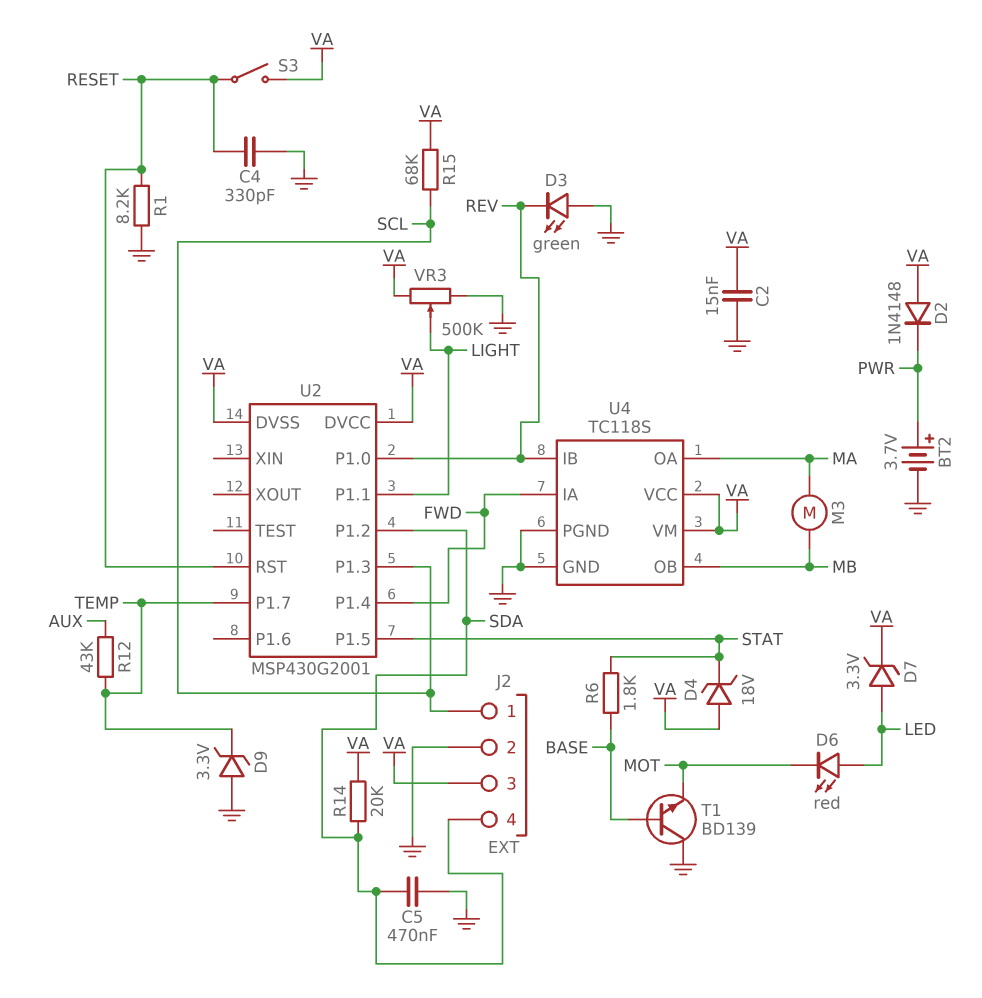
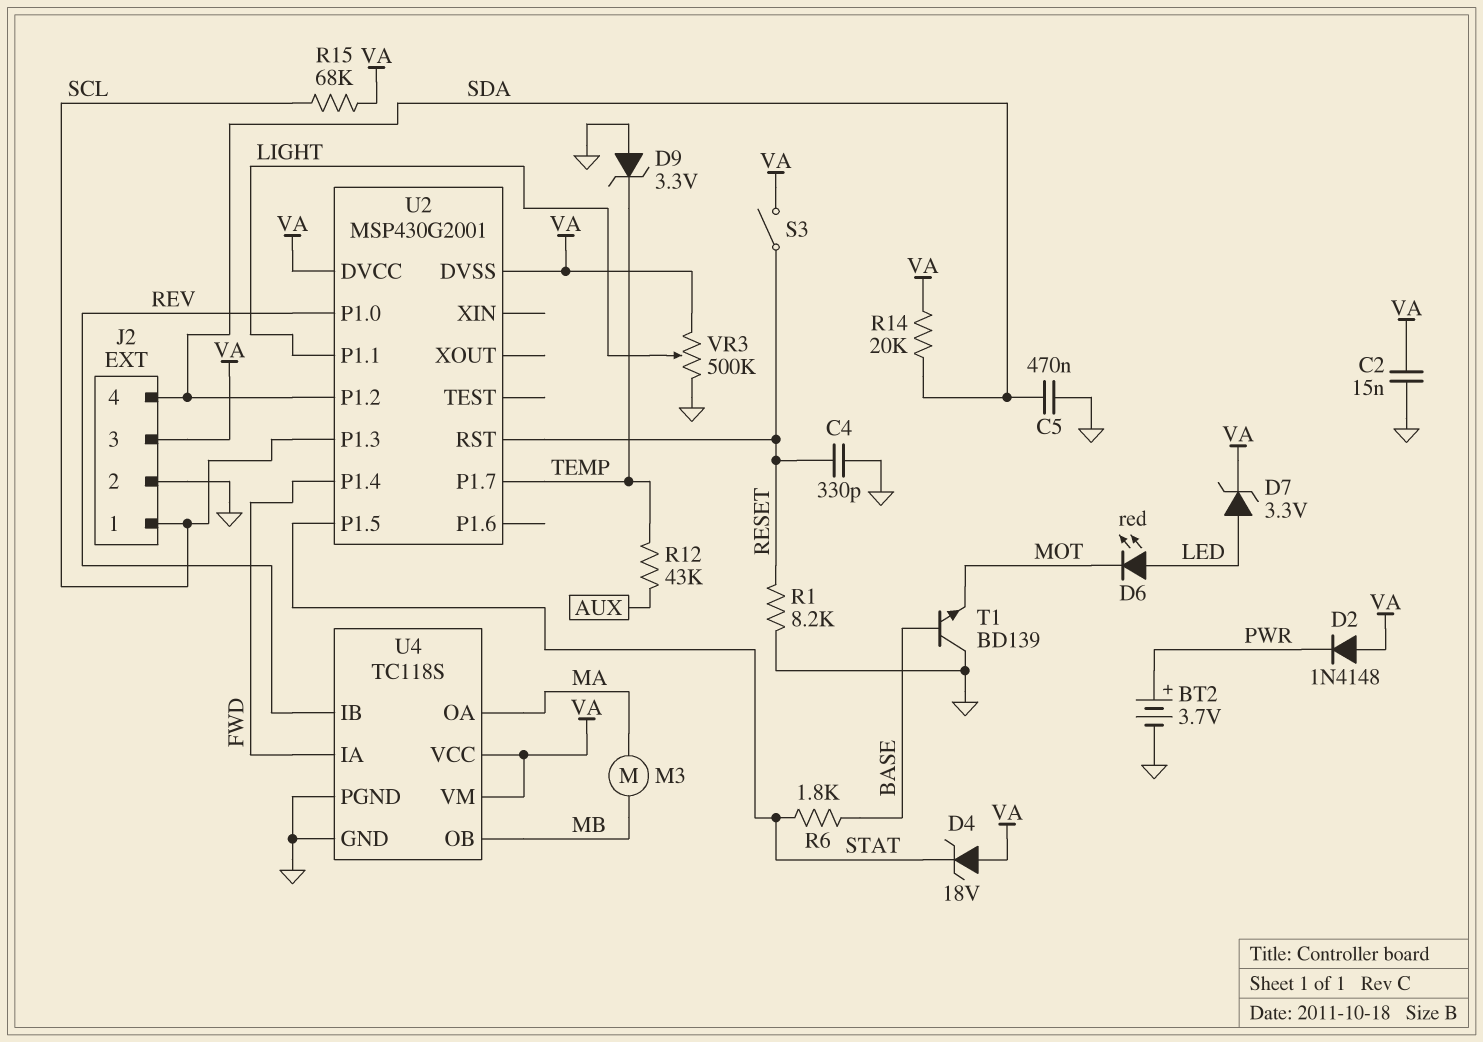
D3: LED green (A GND, K REV) -> none

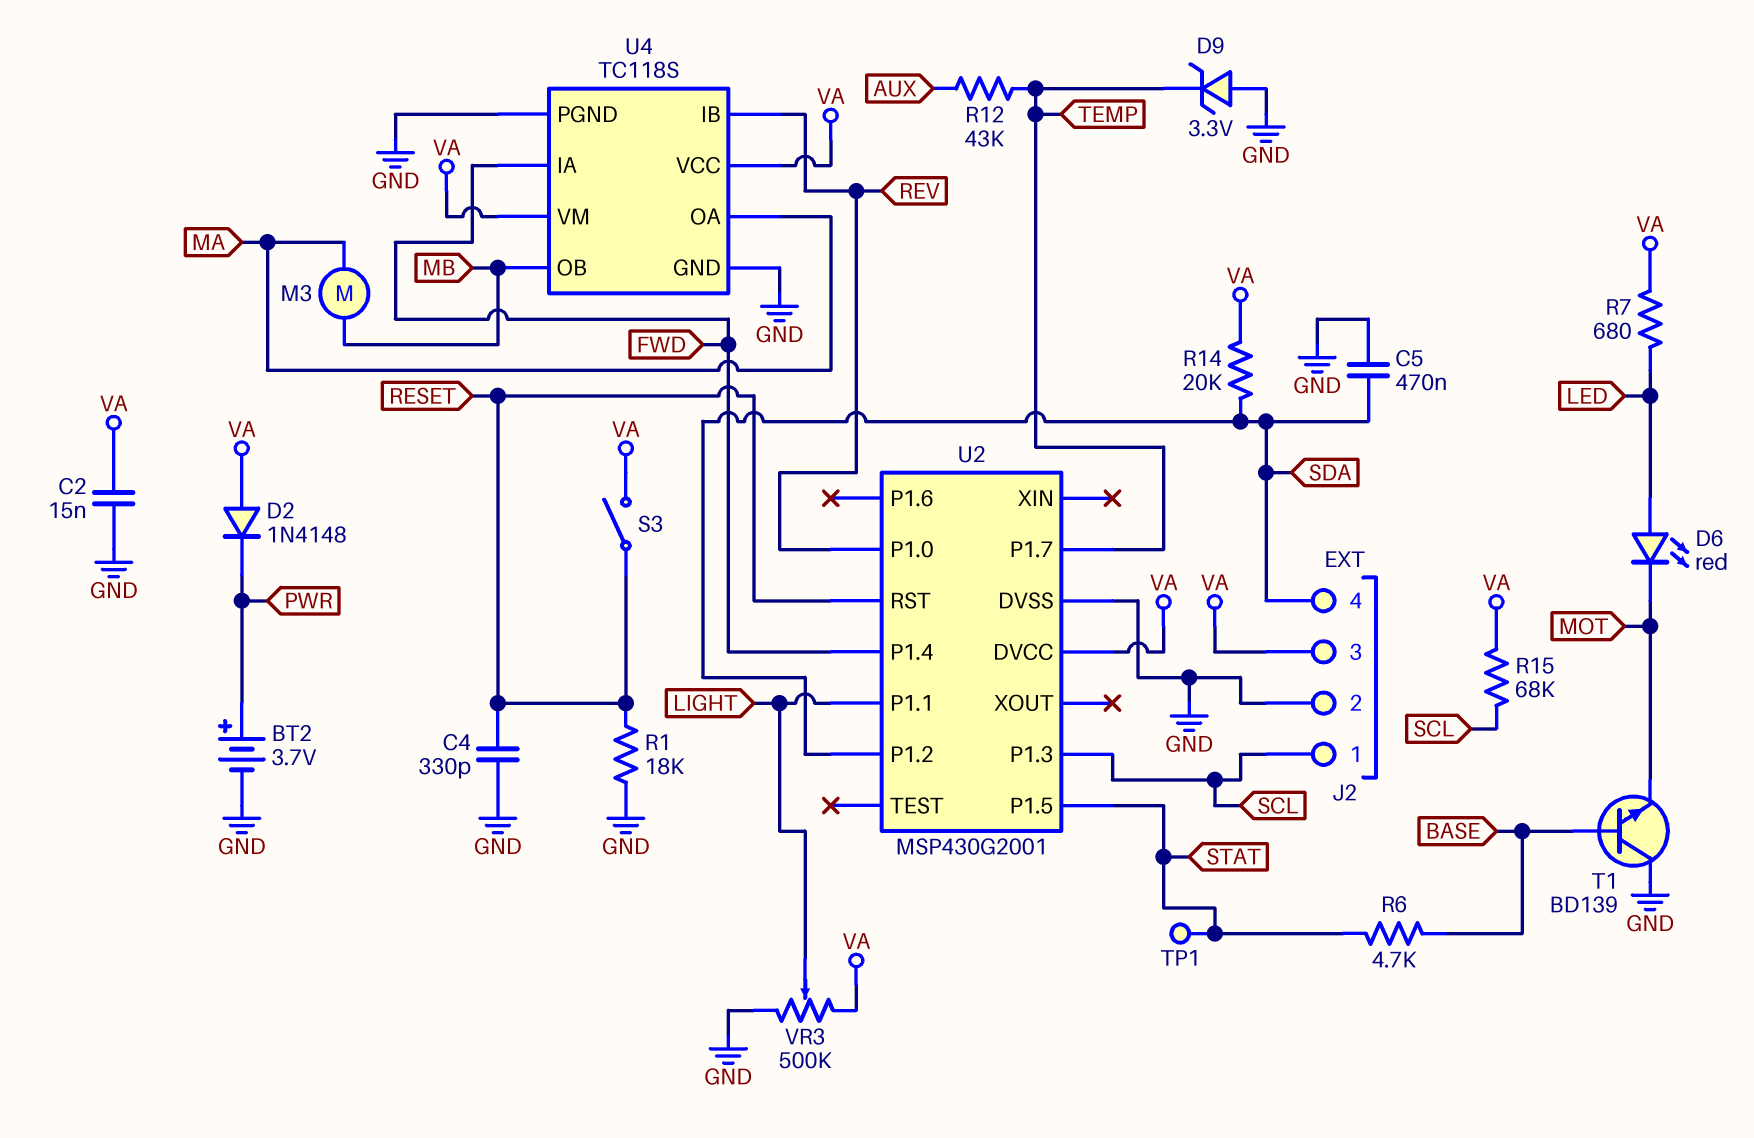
D4: zener 18V (A VA, K STAT) -> none
D7: zener 3.3V (A LED, K VA) -> none
R1: 8.2k (GND, RESET) -> 18k (GND, RESET)
R6: 1.8k (BASE, STAT) -> 4.7k (BASE, STAT)
R7: none -> 680 (LED, VA)
TP1: none -> test point (STAT)
U2 pin DVSS: VA -> GND

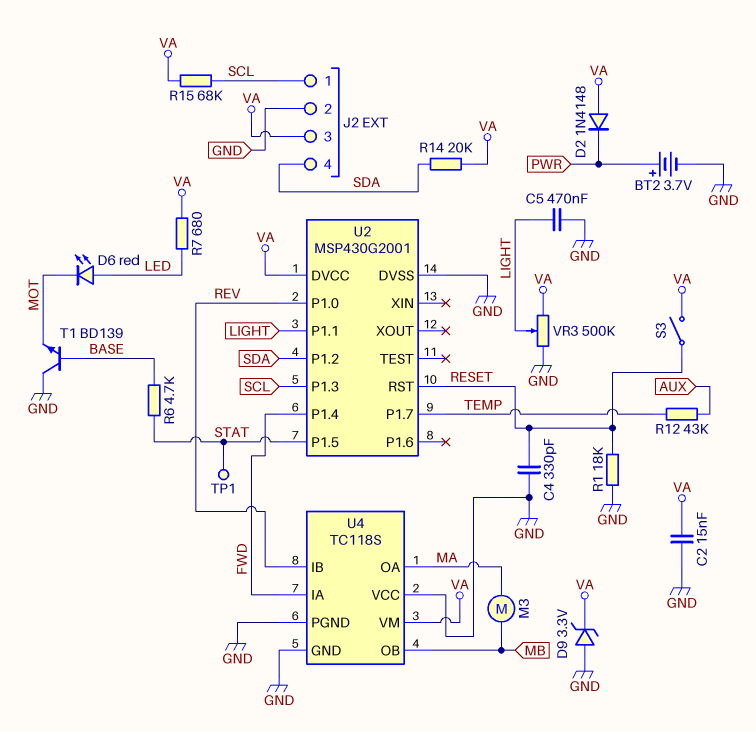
C5: 470nF (GND, SDA) -> 470nF (GND, LIGHT)
D9: zener 3.3V (A GND, K TEMP) -> zener 3.3V (A GND, K VA)
U4 pin VCC: VA -> GND

